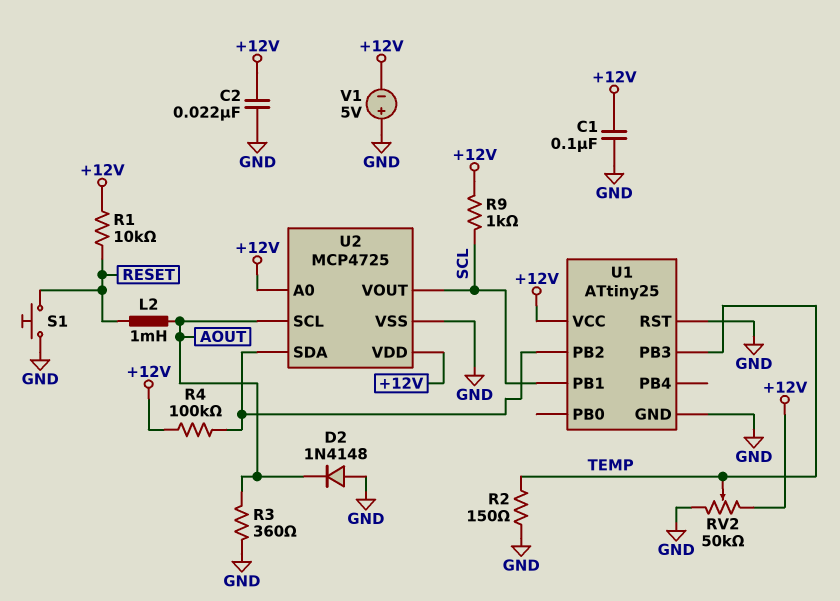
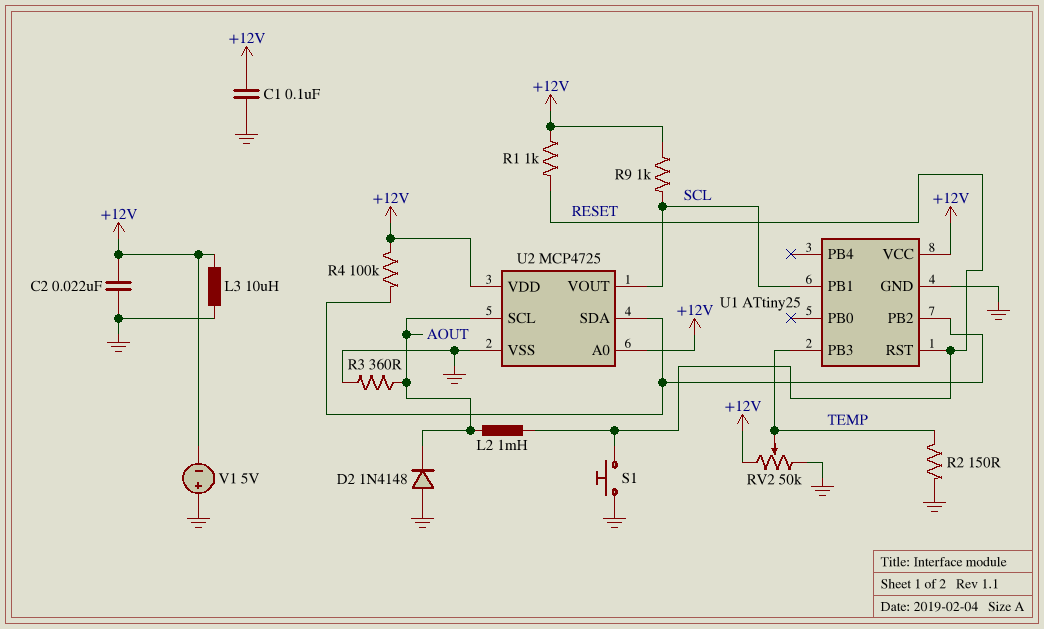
L3: none -> 10uH (+12V, GND)
R1: 10k (+12V, RESET) -> 1k (+12V, RESET)
U1 pin RST: GND -> RESET

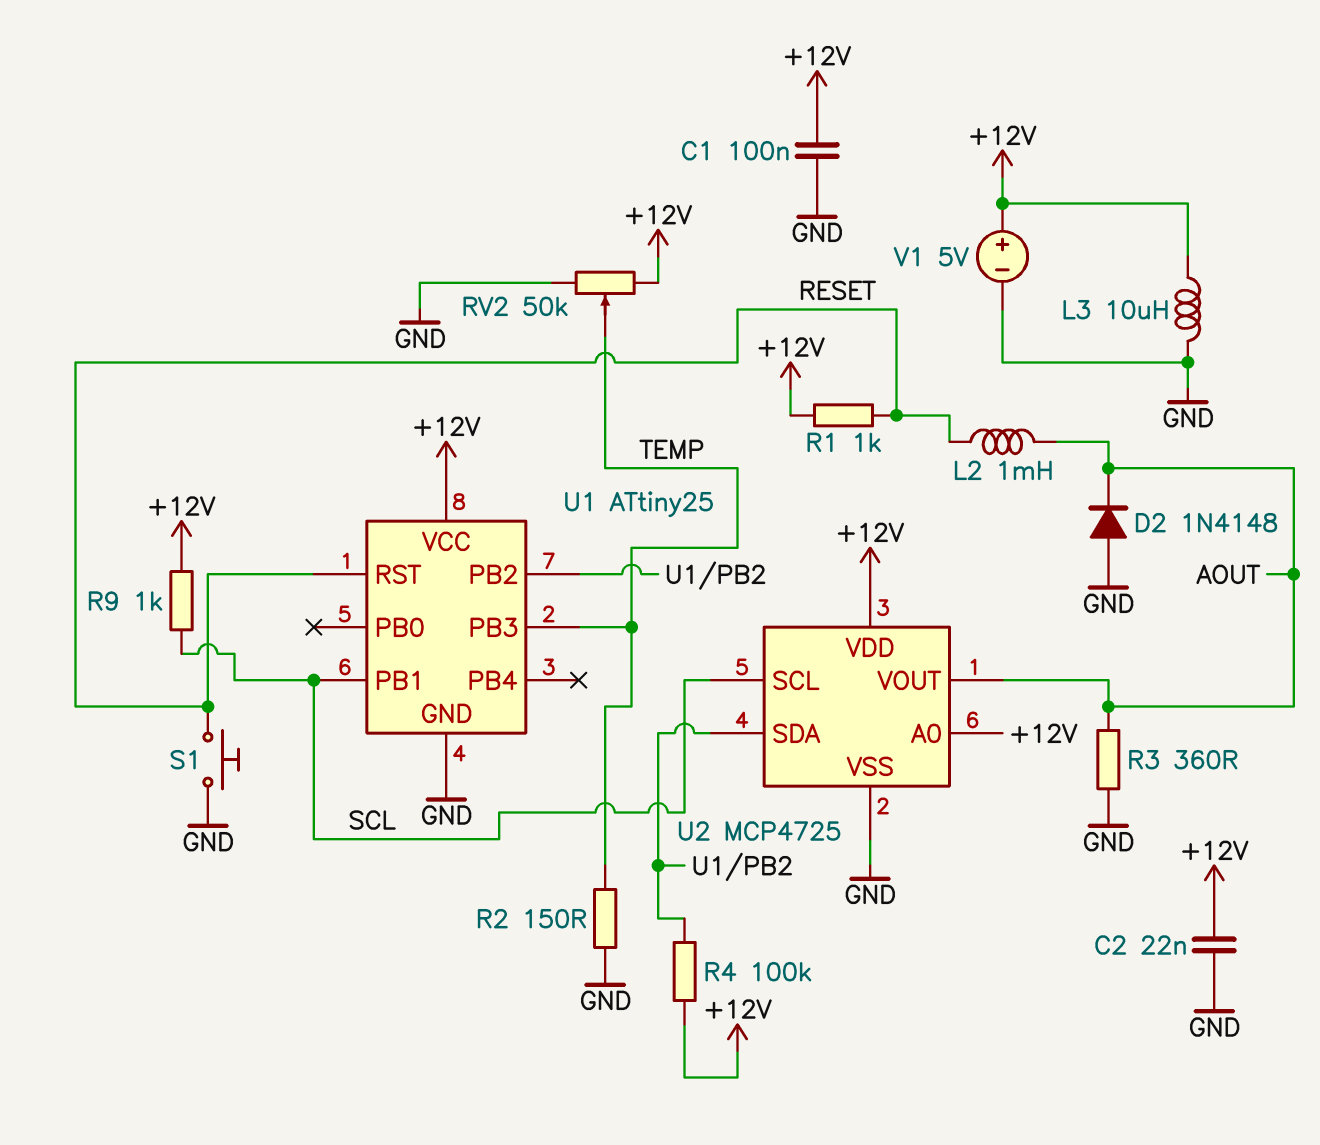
U2 pin SCL: AOUT -> SCL
U2 pin VOUT: SCL -> AOUT
V1: 5V (plus GND, minus +12V) -> 5V (plus +12V, minus GND)

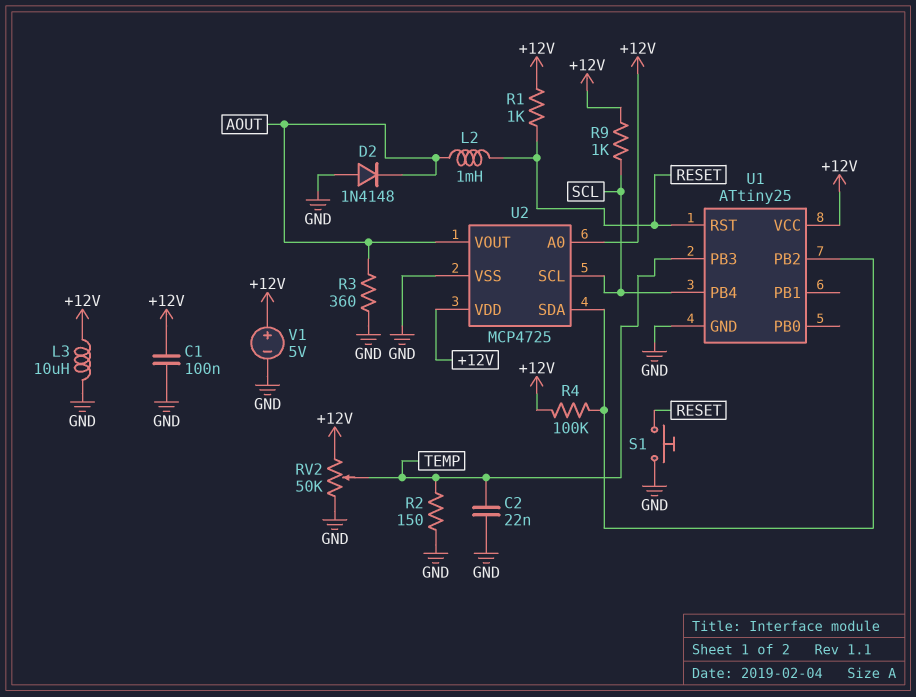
C2: 22nF (+12V, GND) -> 22nF (GND, TEMP)
U1 pin PB1: SCL -> none
U1 pin PB4: none -> SCL

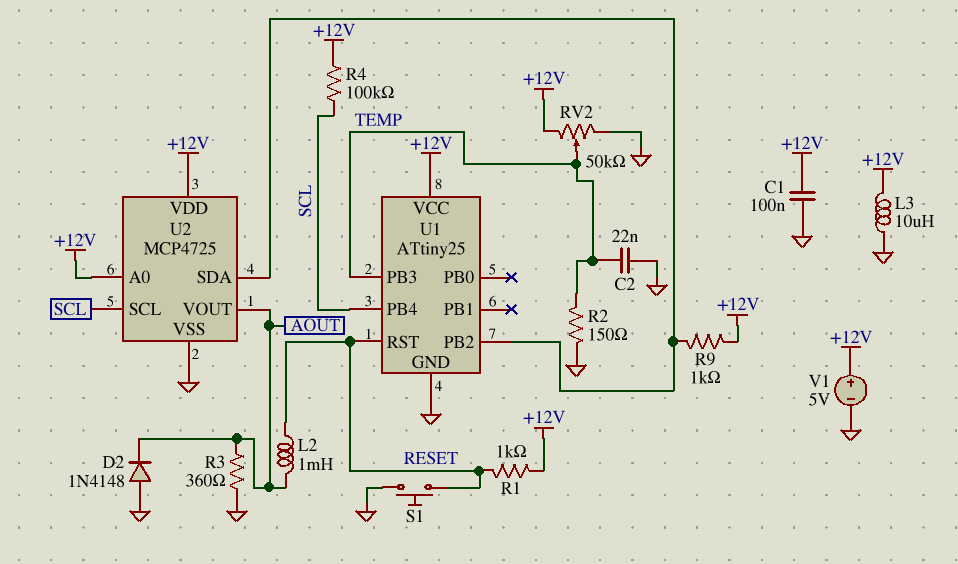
R4: 100k (+12V, U1/PB2) -> 100k (+12V, SCL)
R9: 1k (+12V, SCL) -> 1k (+12V, U1/PB2)

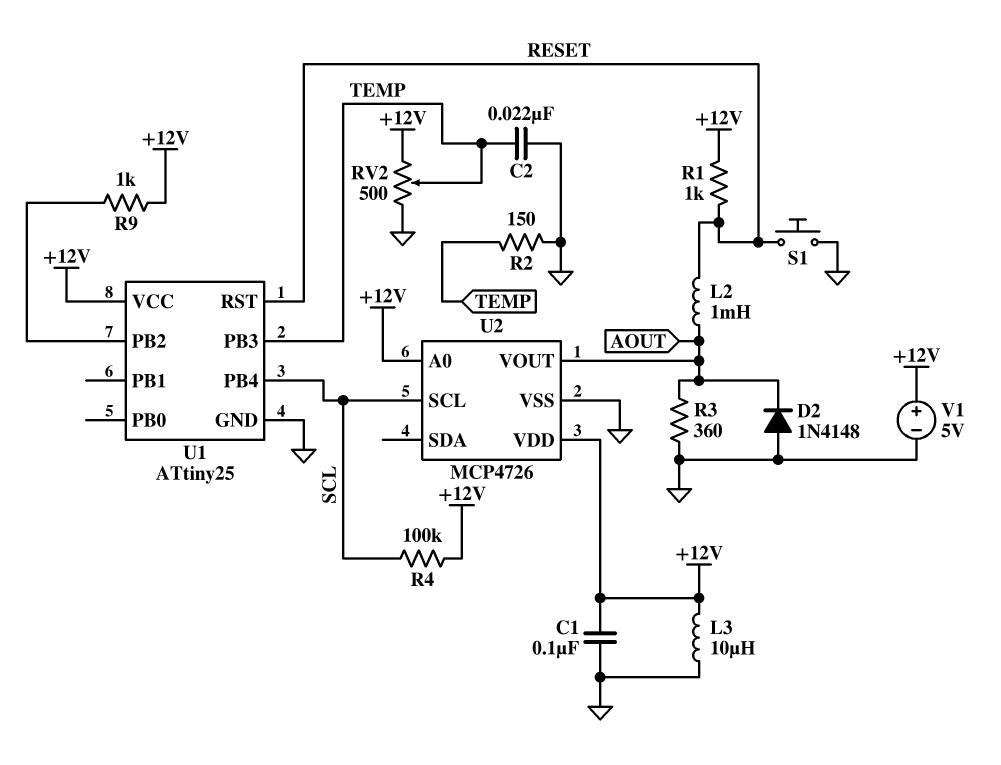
RV2: 50k (+12V, GND, wiper TEMP) -> 500 (+12V, GND, wiper TEMP)
U2: MCP4725 -> MCP4726
U2 pin SDA: U1/PB2 -> none

